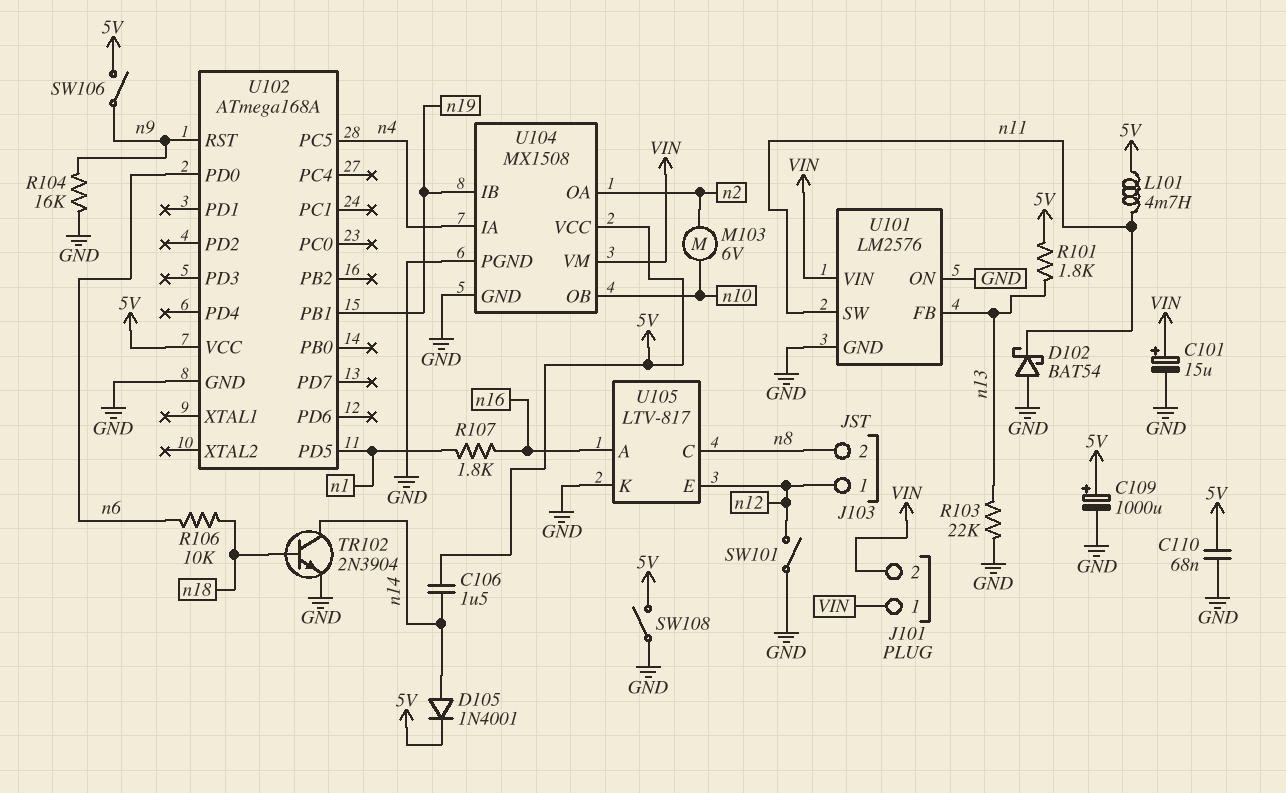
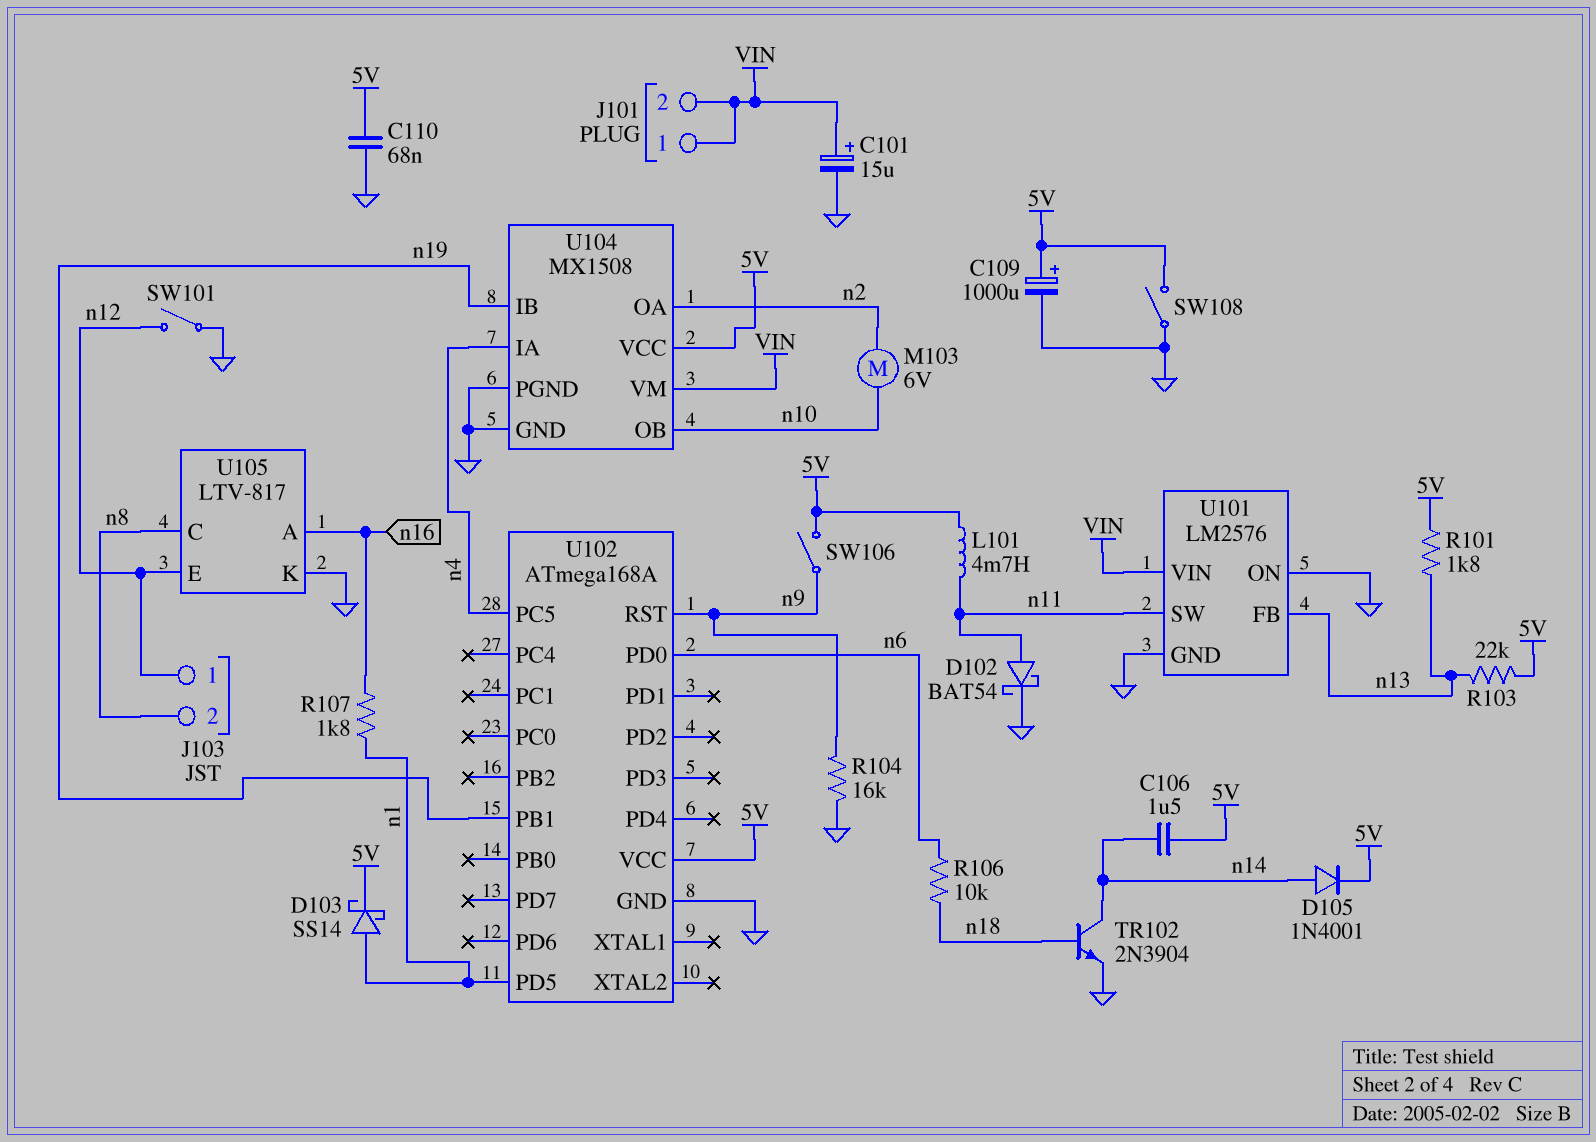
D102: schottky BAT54 (A GND, K n11) -> schottky BAT54 (A n11, K GND)
D103: none -> schottky SS14 (A n1, K 5V)
R103: 22k (GND, n13) -> 22k (5V, n13)

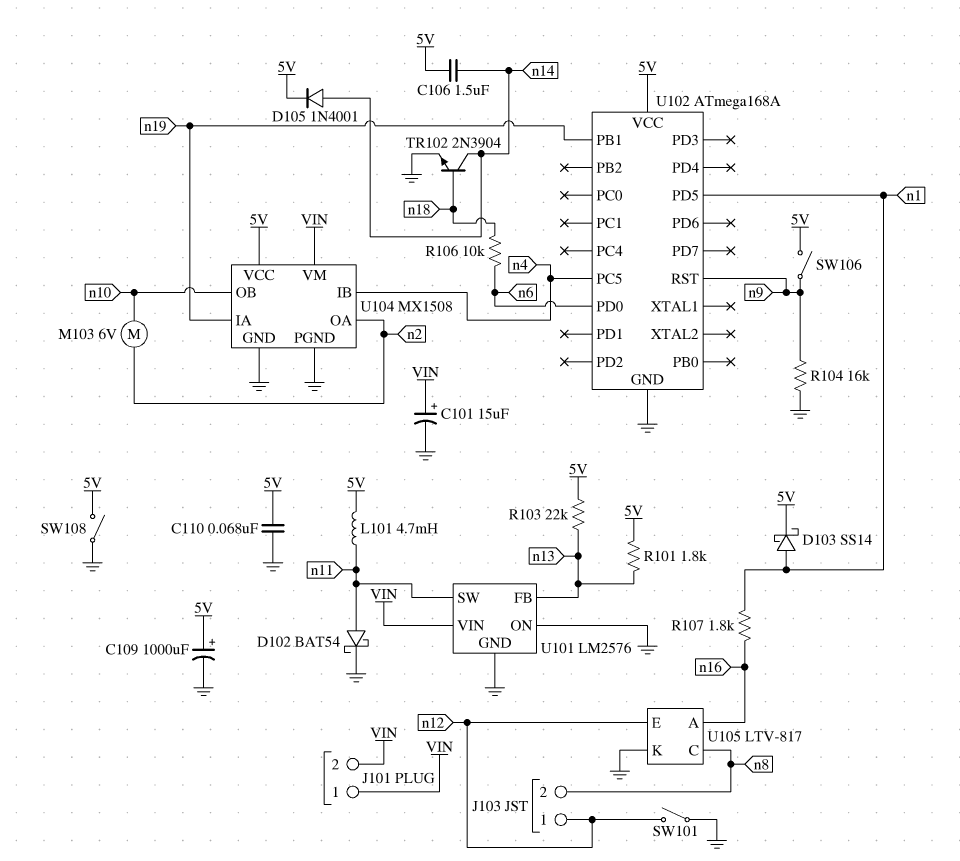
U104 pin IA: n4 -> n19
U104 pin IB: n19 -> n4

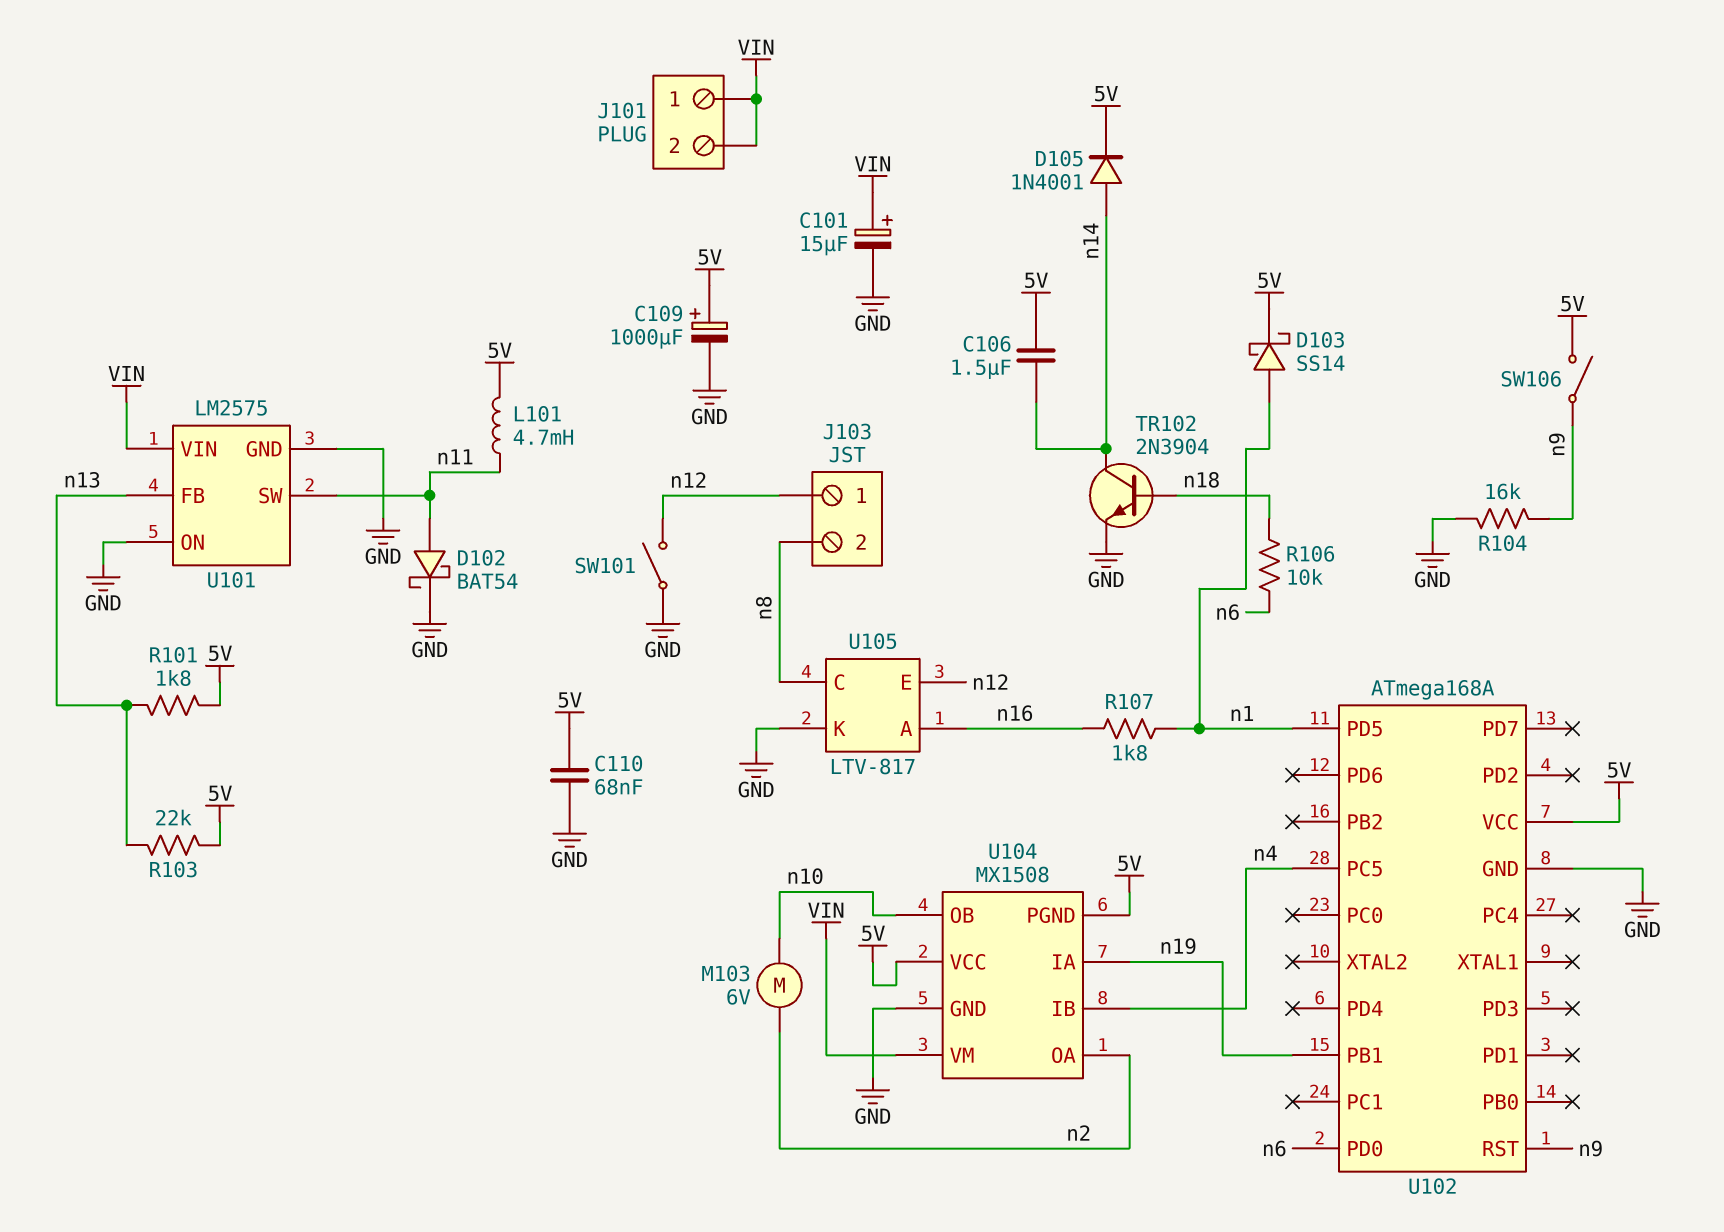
SW108: switch (5V, GND) -> none
U101: LM2576 -> LM2575
U104 pin PGND: GND -> 5V

